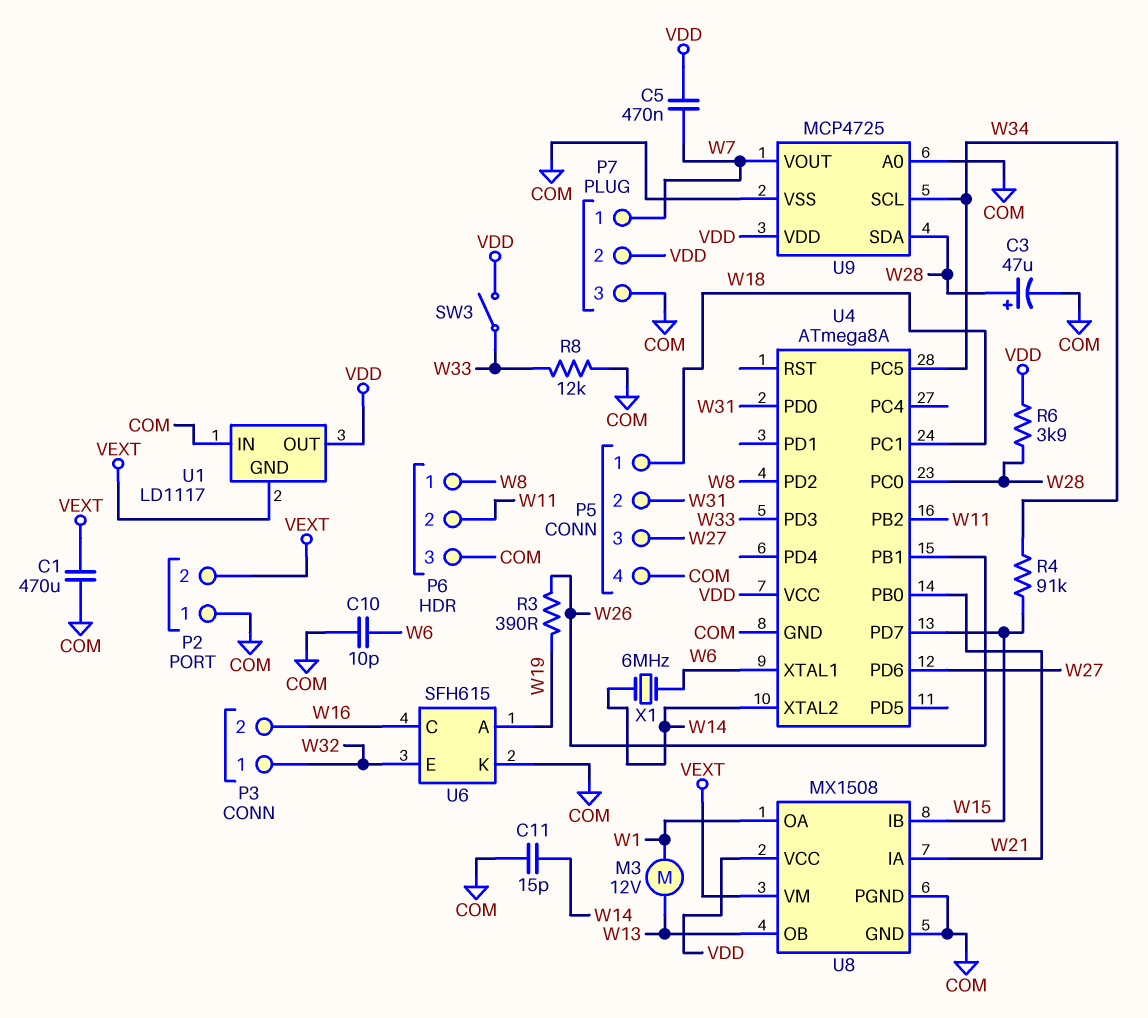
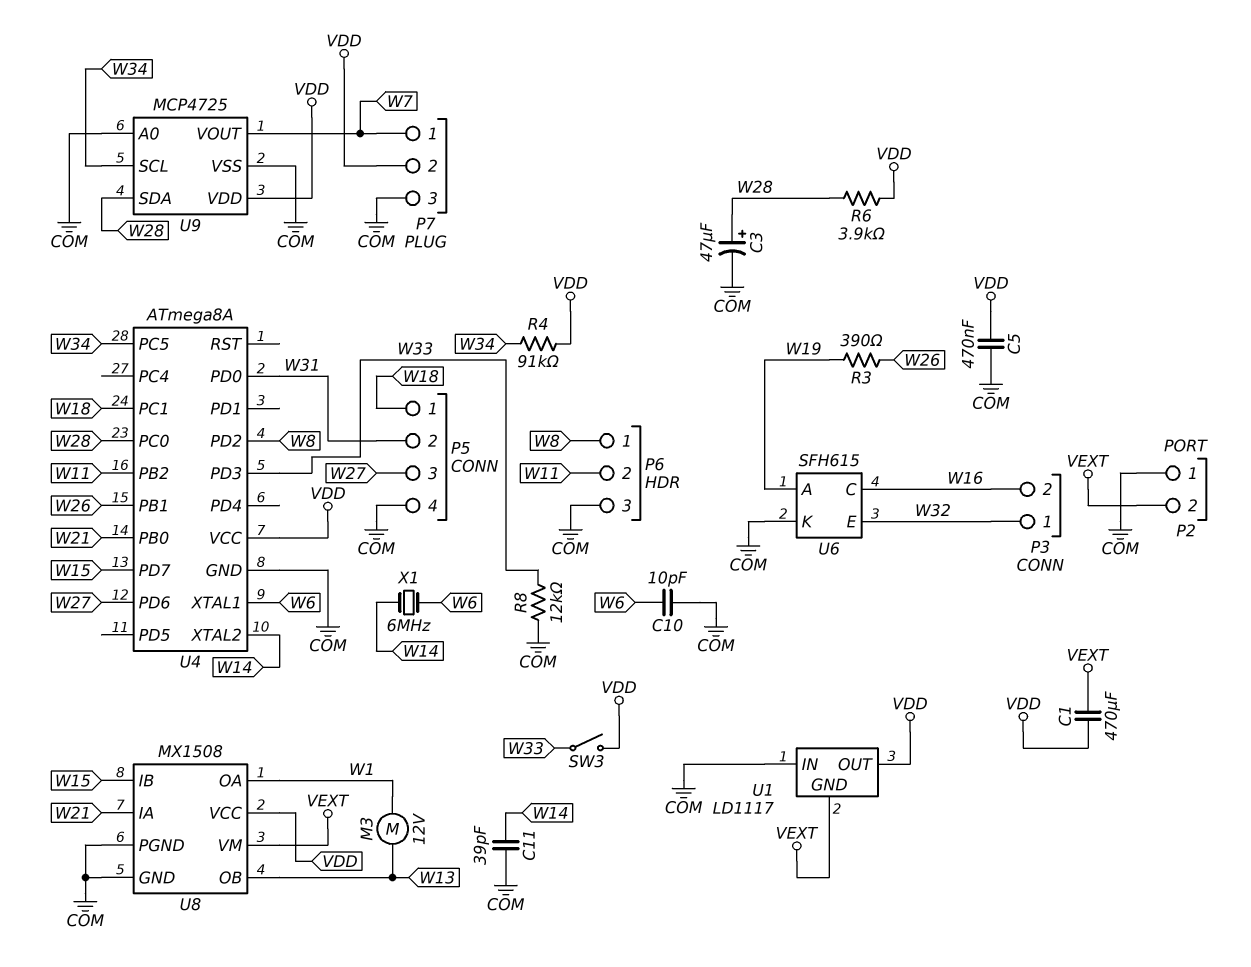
C1: 470uF (COM, VEXT) -> 470uF (VDD, VEXT)
C5: 470nF (VDD, W7) -> 470nF (COM, VDD)
C11: 15pF (COM, W14) -> 39pF (COM, W14)
R4: 91k (W15, W34) -> 91k (VDD, W34)

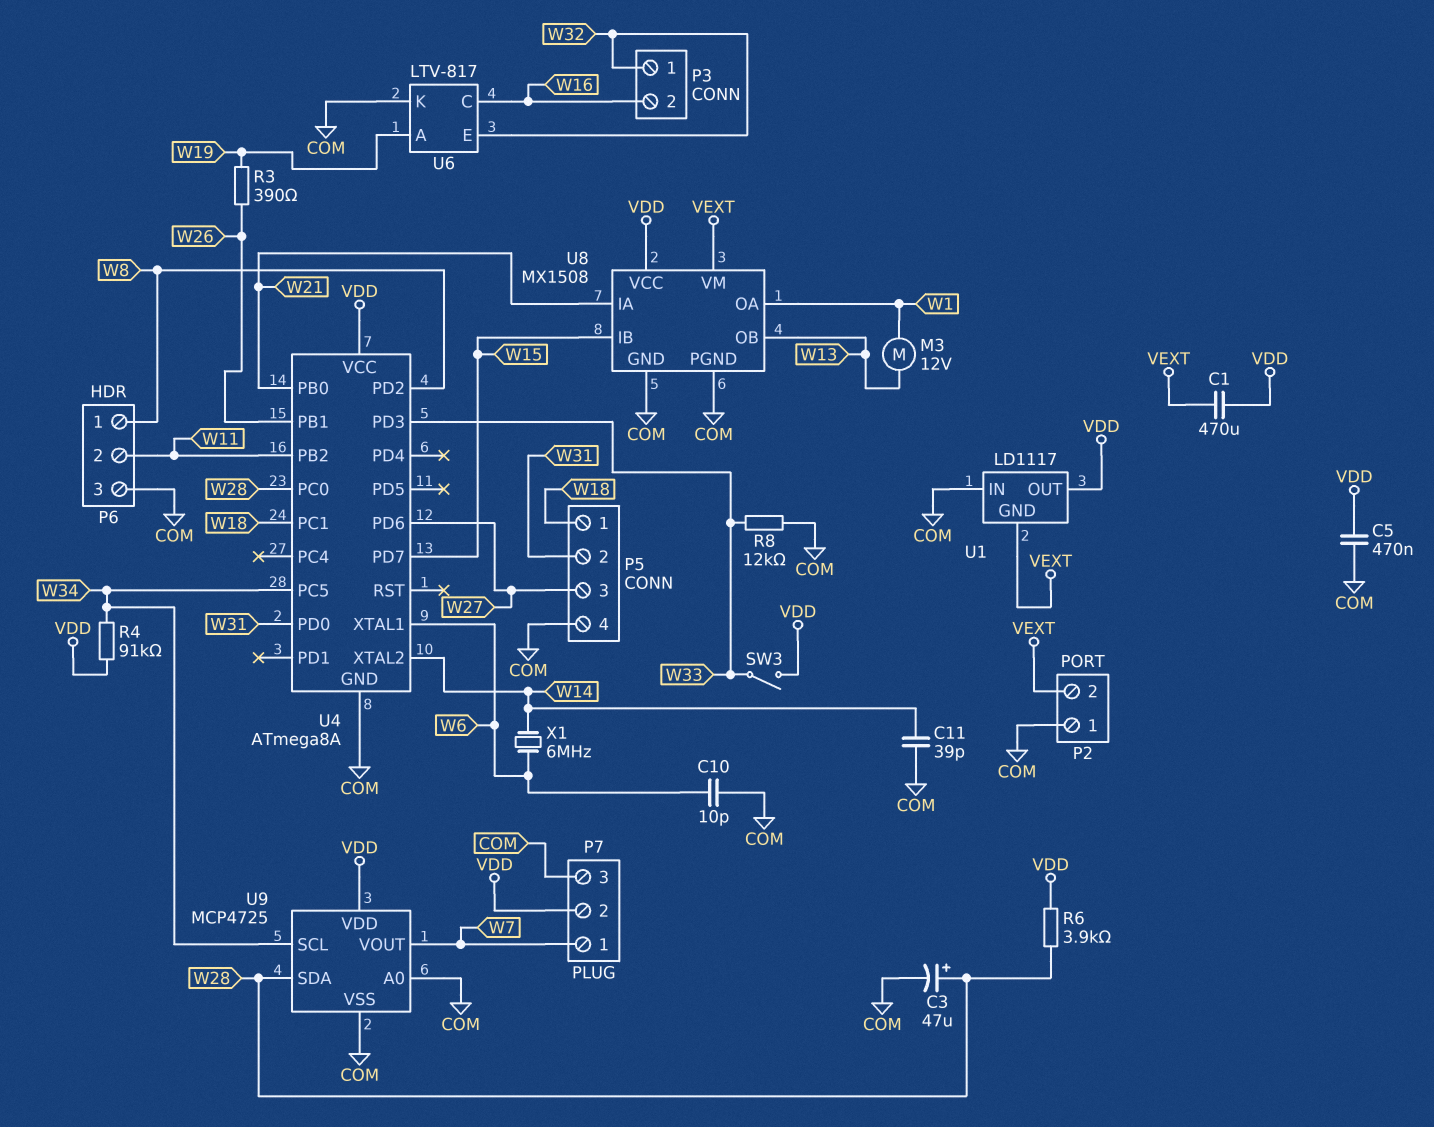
U6: SFH615 -> LTV-817

